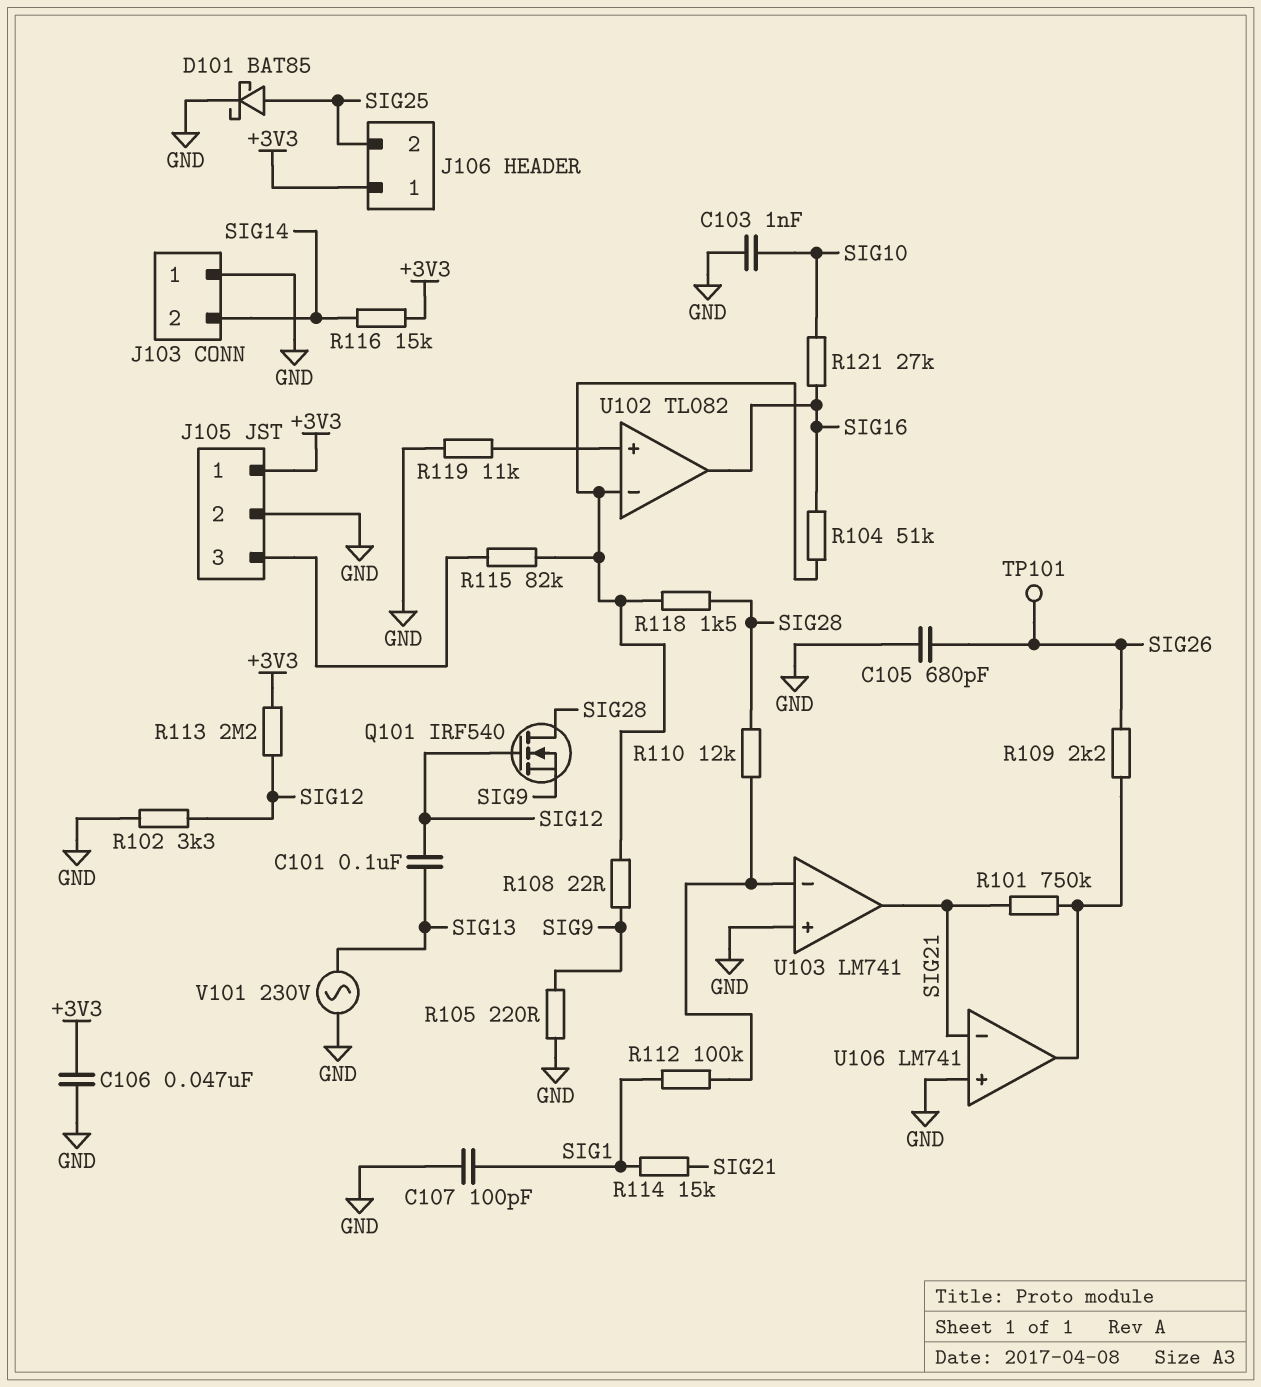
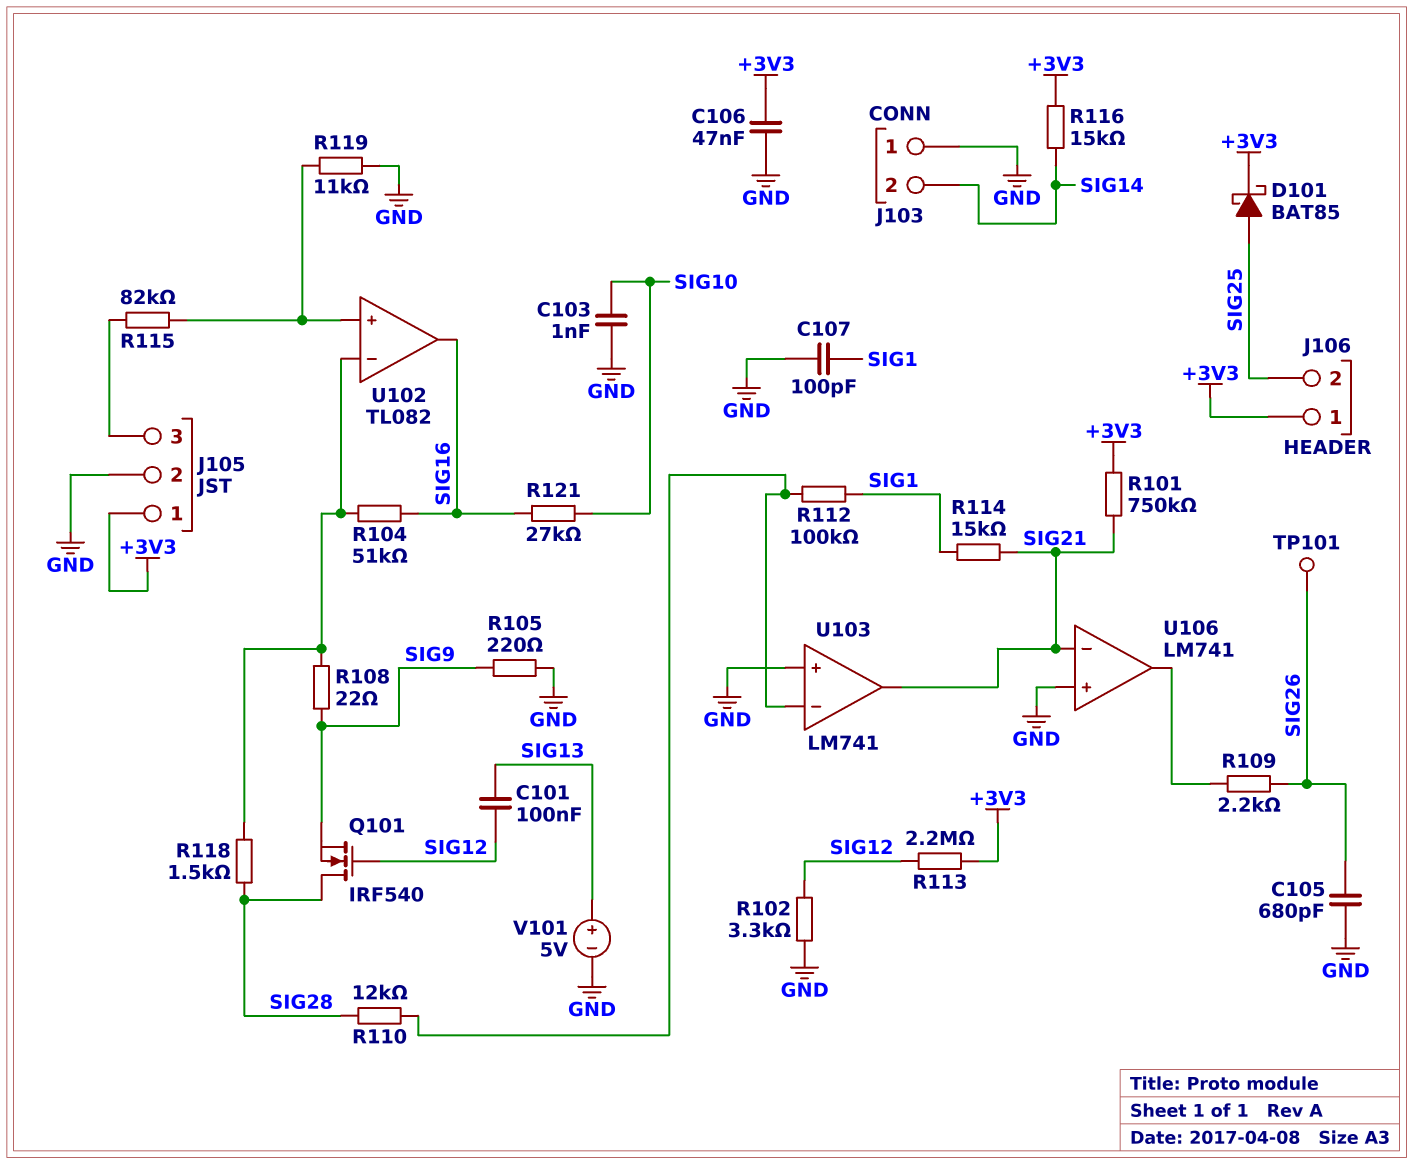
D101: schottky BAT85 (A SIG25, K GND) -> schottky BAT85 (A SIG25, K +3V3)
R101: 750k (SIG21, U106/out) -> 750k (+3V3, SIG21)
R115: 82k (J105/3, U102/in-) -> 82k (J105/3, U102/in+)
V101: AC 230V (GND, SIG13) -> 5V (plus SIG13, minus GND)

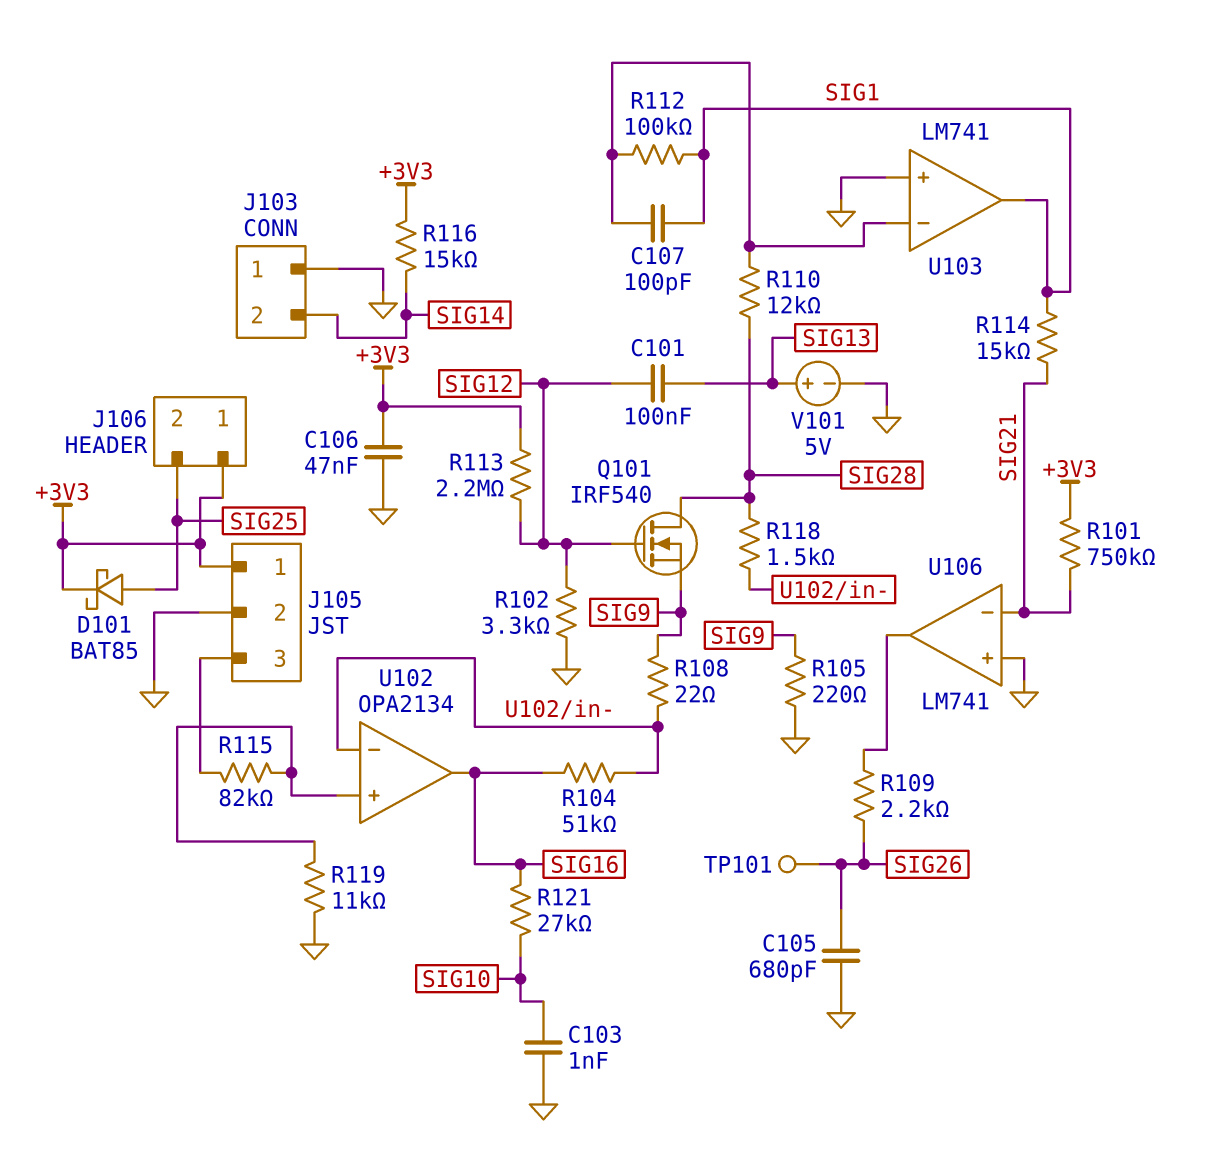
C107: 100pF (GND, SIG1) -> 100pF (SIG1, U103/in-)
U102: TL082 -> OPA2134
U103 pin out: SIG21 -> SIG1

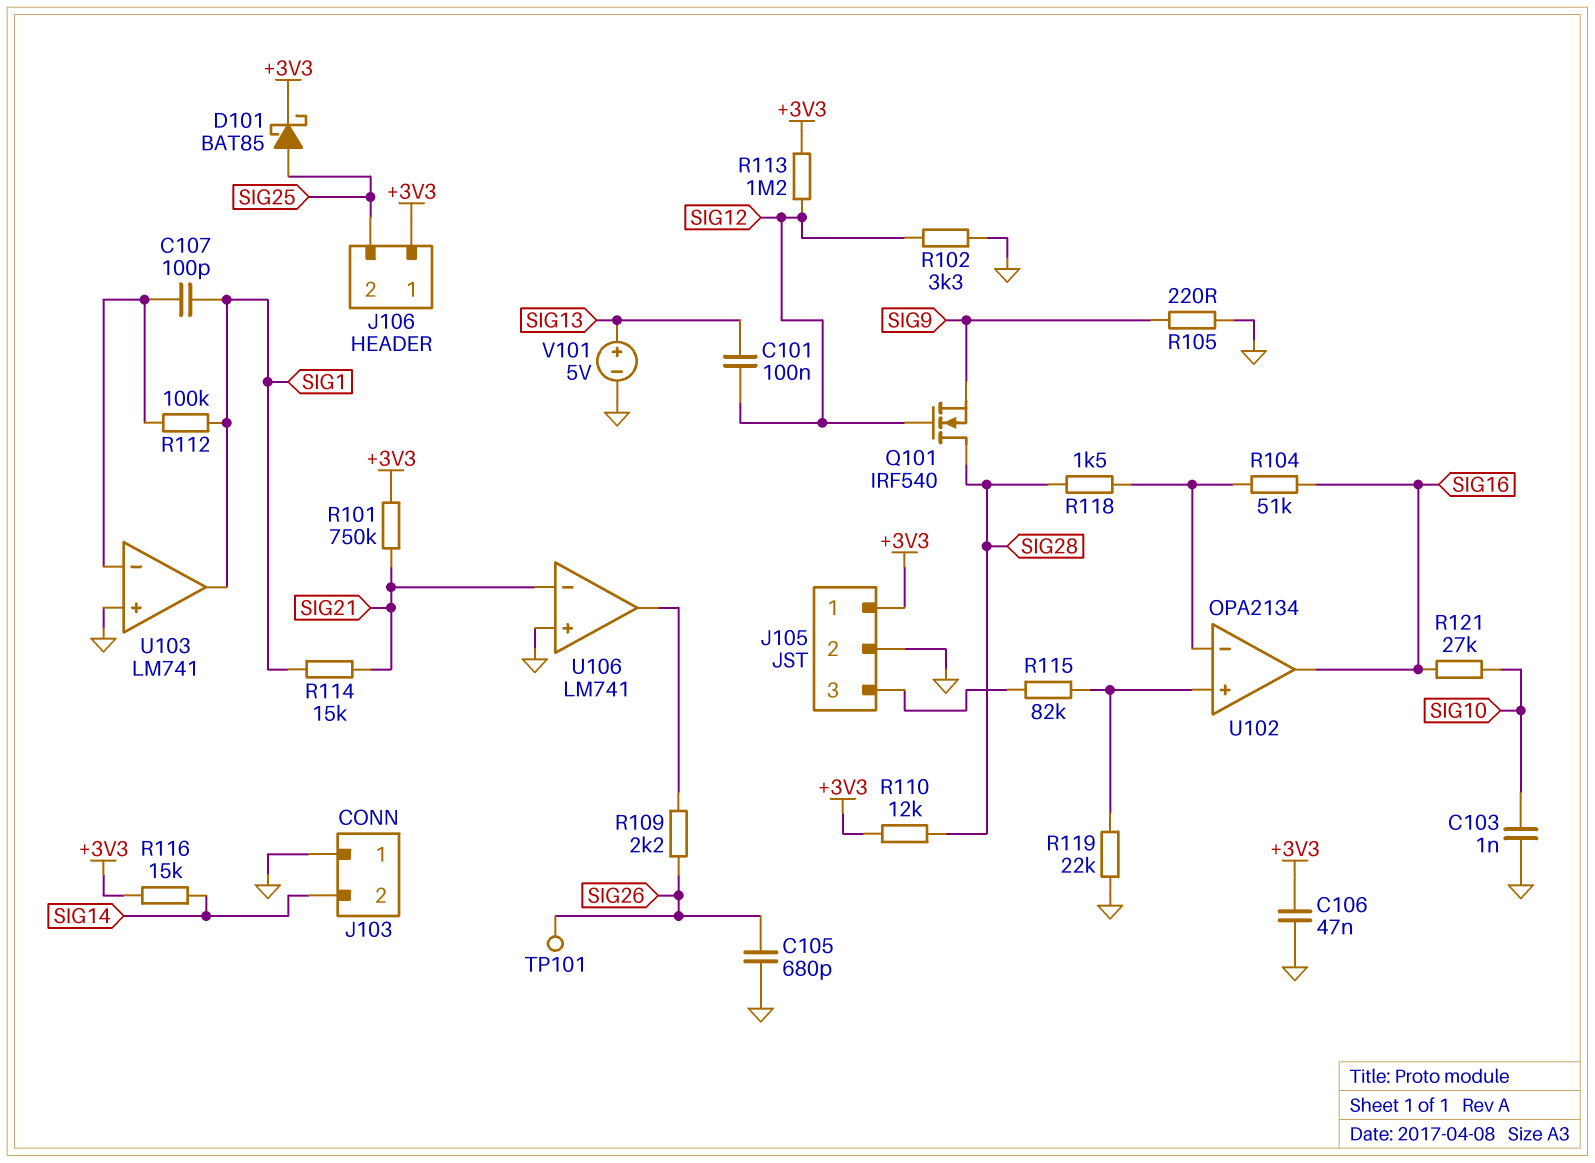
R108: 22 (SIG9, U102/in-) -> none
R110: 12k (SIG28, U103/in-) -> 12k (+3V3, SIG28)
R113: 2.2M (+3V3, SIG12) -> 1.2M (+3V3, SIG12)
R119: 11k (GND, U102/in+) -> 22k (GND, U102/in+)

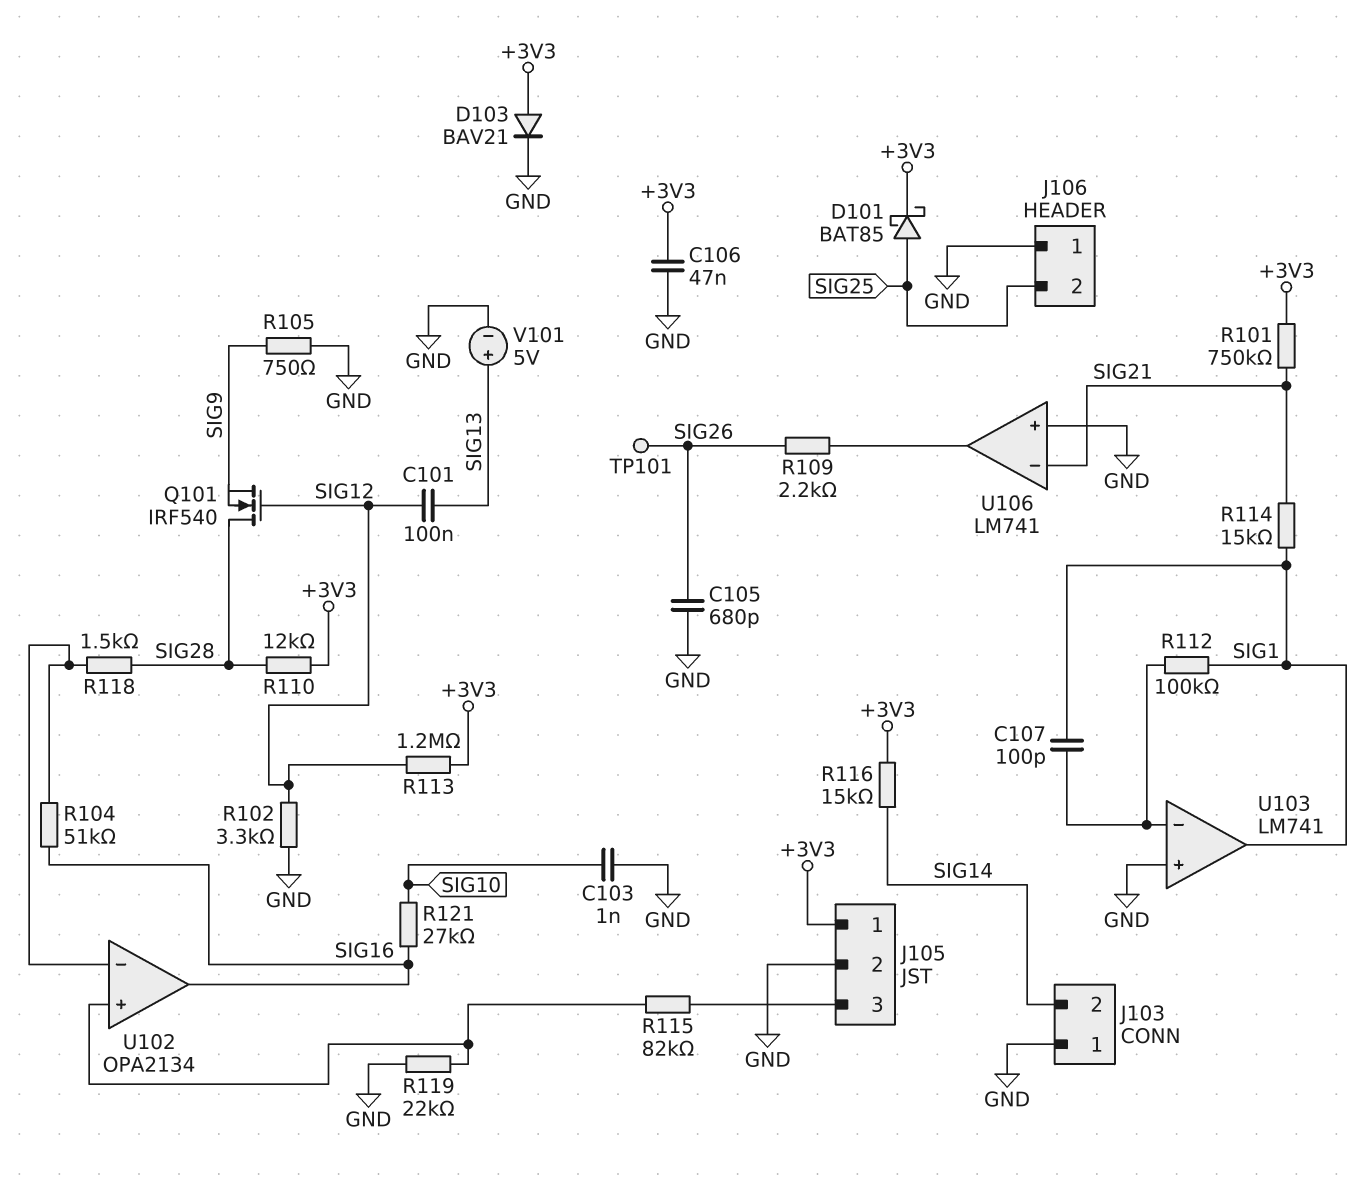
D103: none -> diode BAV21 (A +3V3, K GND)
J106 pin 1: +3V3 -> GND
R105: 220 (GND, SIG9) -> 750 (GND, SIG9)

